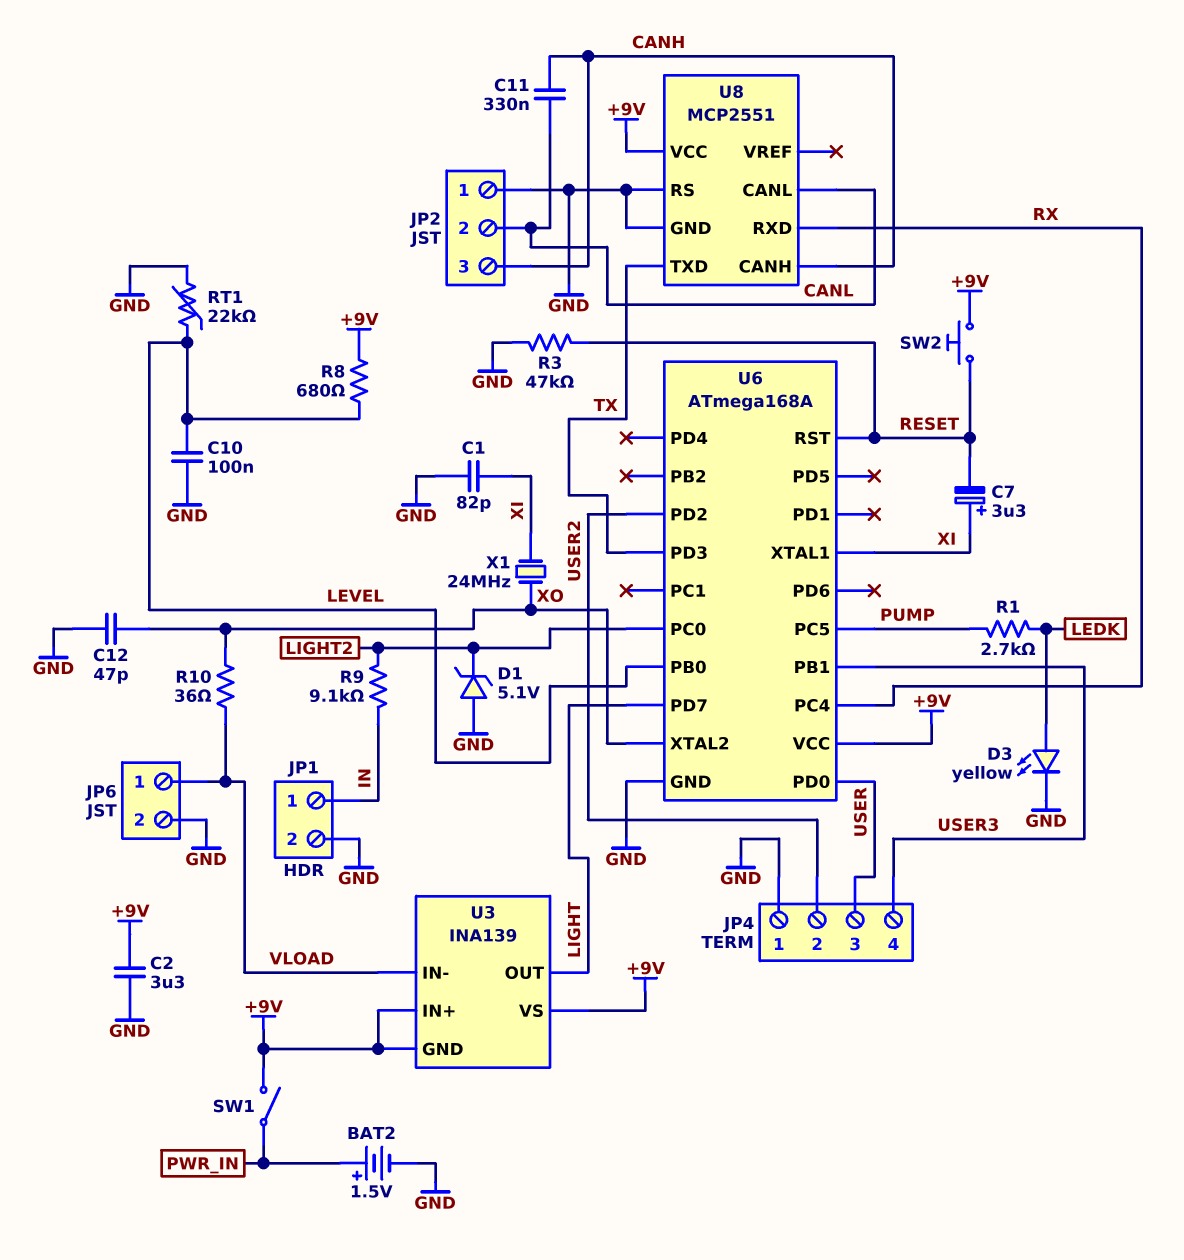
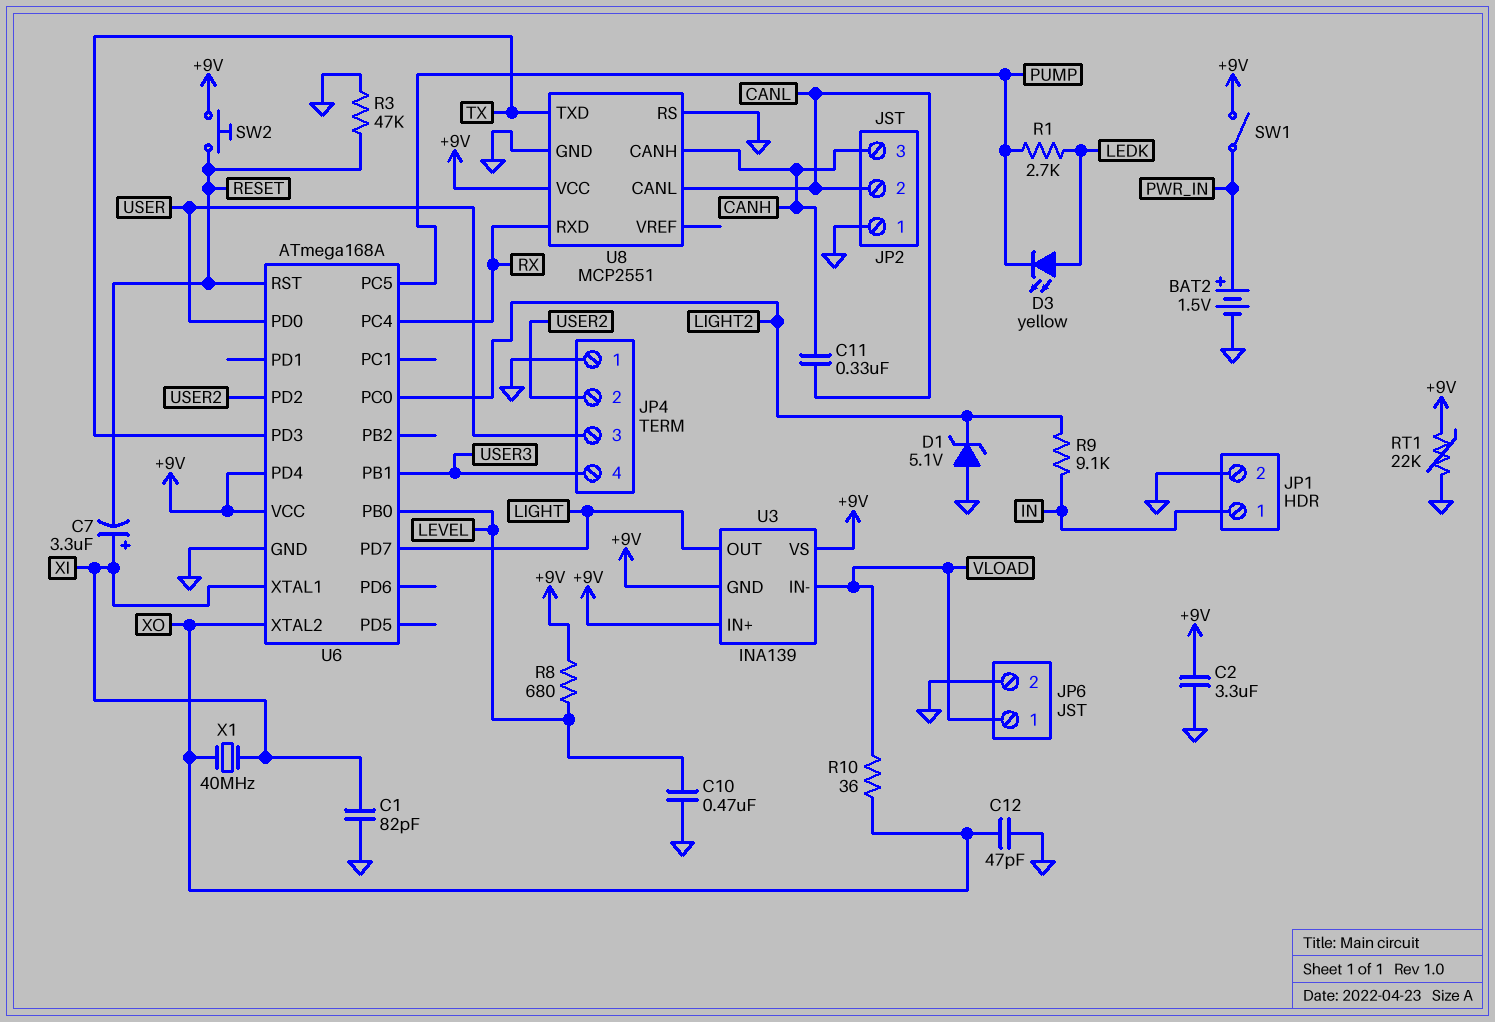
C10: 100nF (GND, LEVEL) -> 470nF (GND, LEVEL)
D3: LED yellow (A LEDK, K GND) -> LED yellow (A LEDK, K PUMP)
RT1: 22k (GND, LEVEL) -> 22k (+9V, GND)
U6 pin PD4: none -> +9V
X1: 24MHz (XI, XO) -> 40MHz (XI, XO)

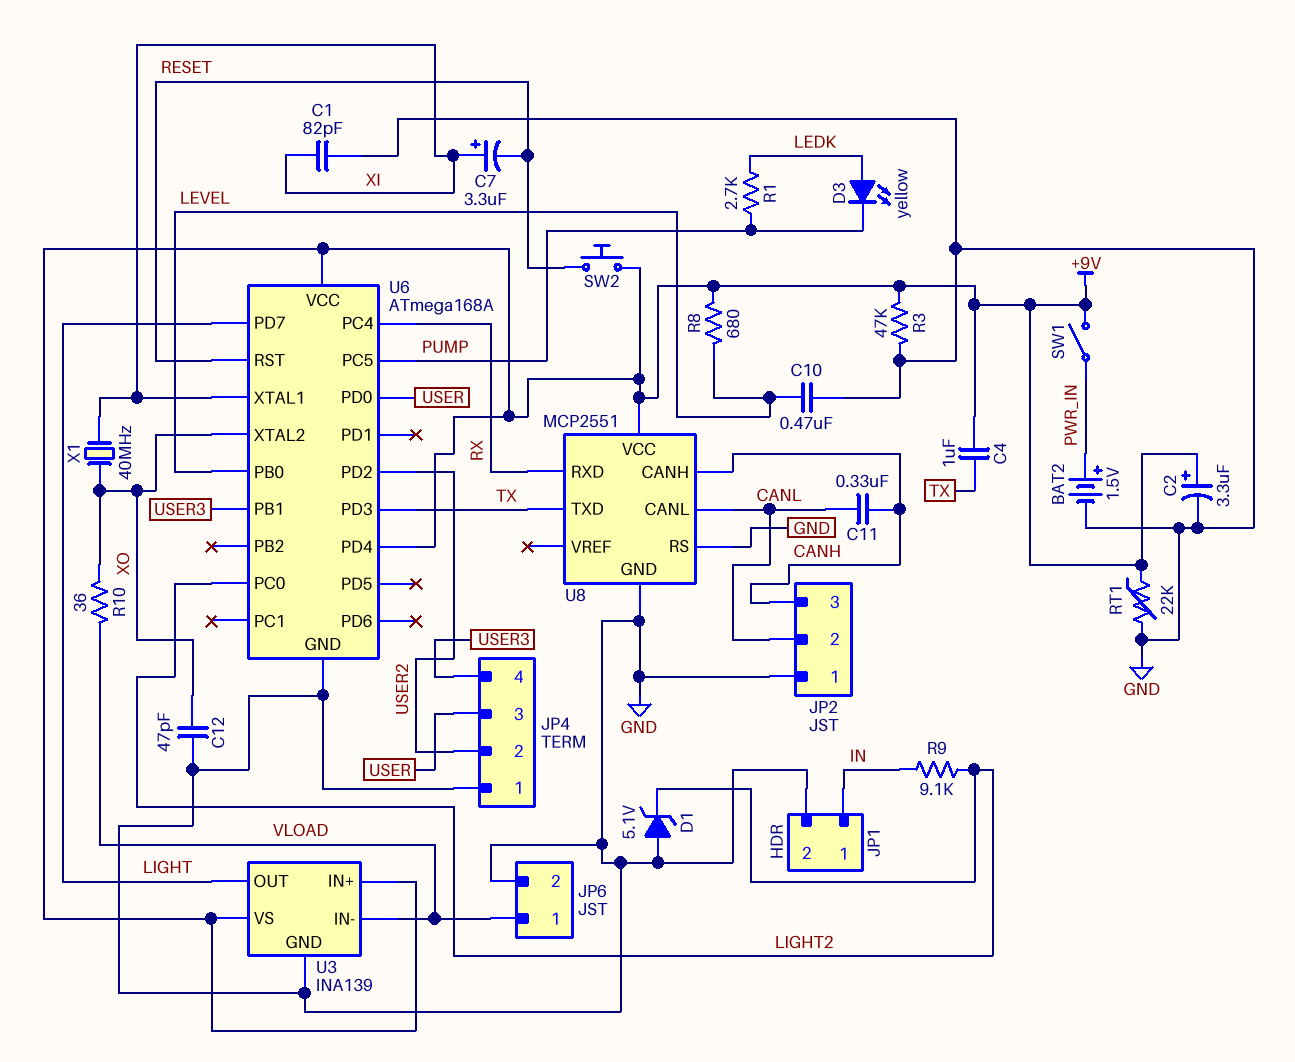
C2: 3.3uF (+9V, GND) -> 3.3uF (plus +9V, minus GND)
C4: none -> 1uF (+9V, TX)
R3: 47k (GND, RESET) -> 47k (+9V, GND)
U3 pin GND: +9V -> GND

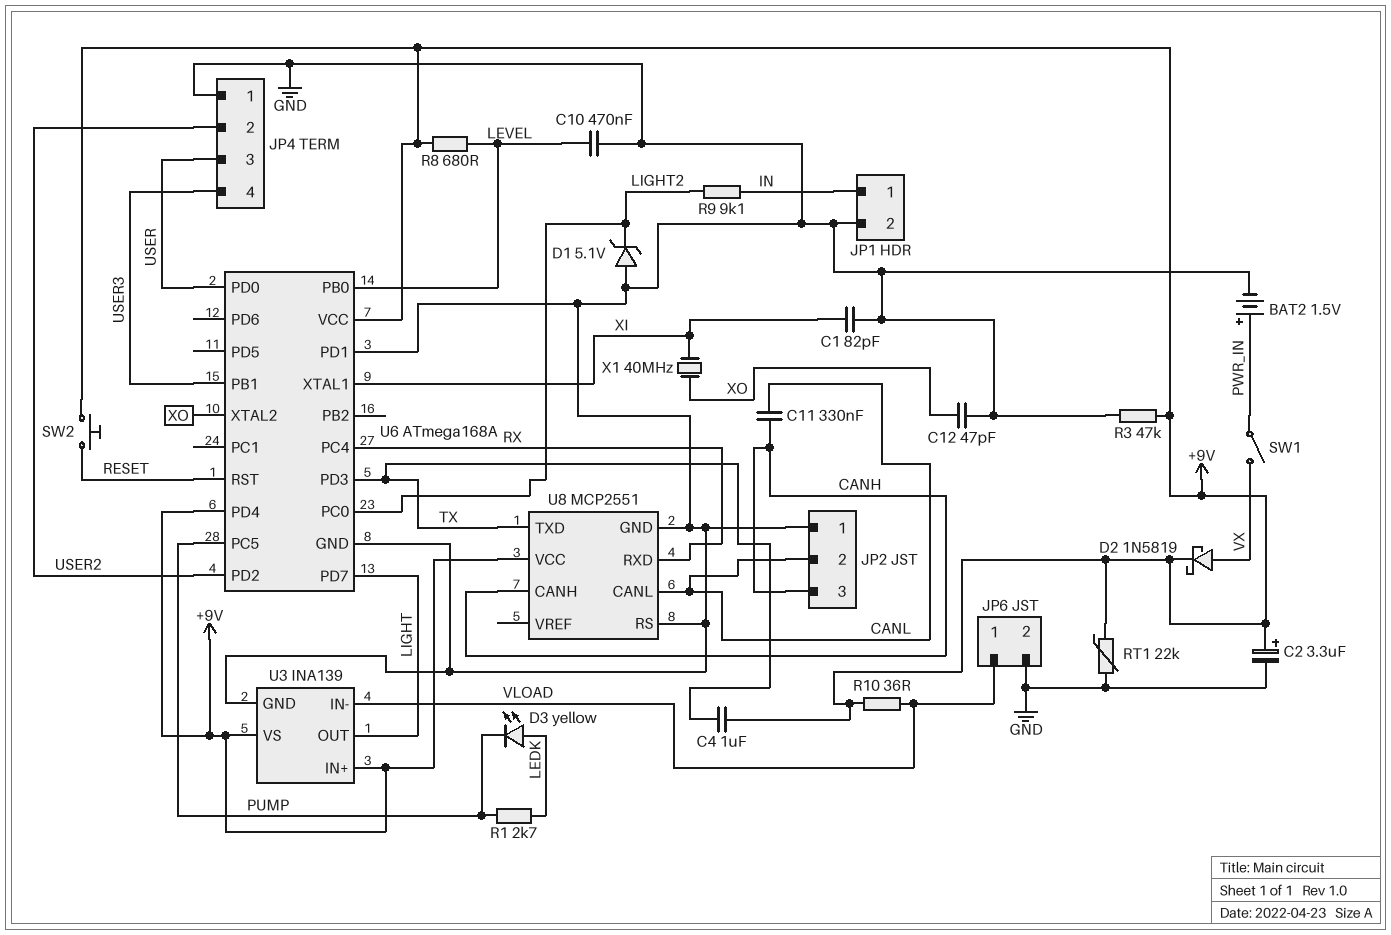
C7: 3.3uF (plus XI, minus RESET) -> none
D2: none -> schottky 1N5819 (A VX, K +9V)
R10: 36 (VLOAD, XO) -> 36 (+9V, VLOAD)
SW1: switch (+9V, PWR_IN) -> switch (PWR_IN, VX)
U6 pin PD1: none -> GND

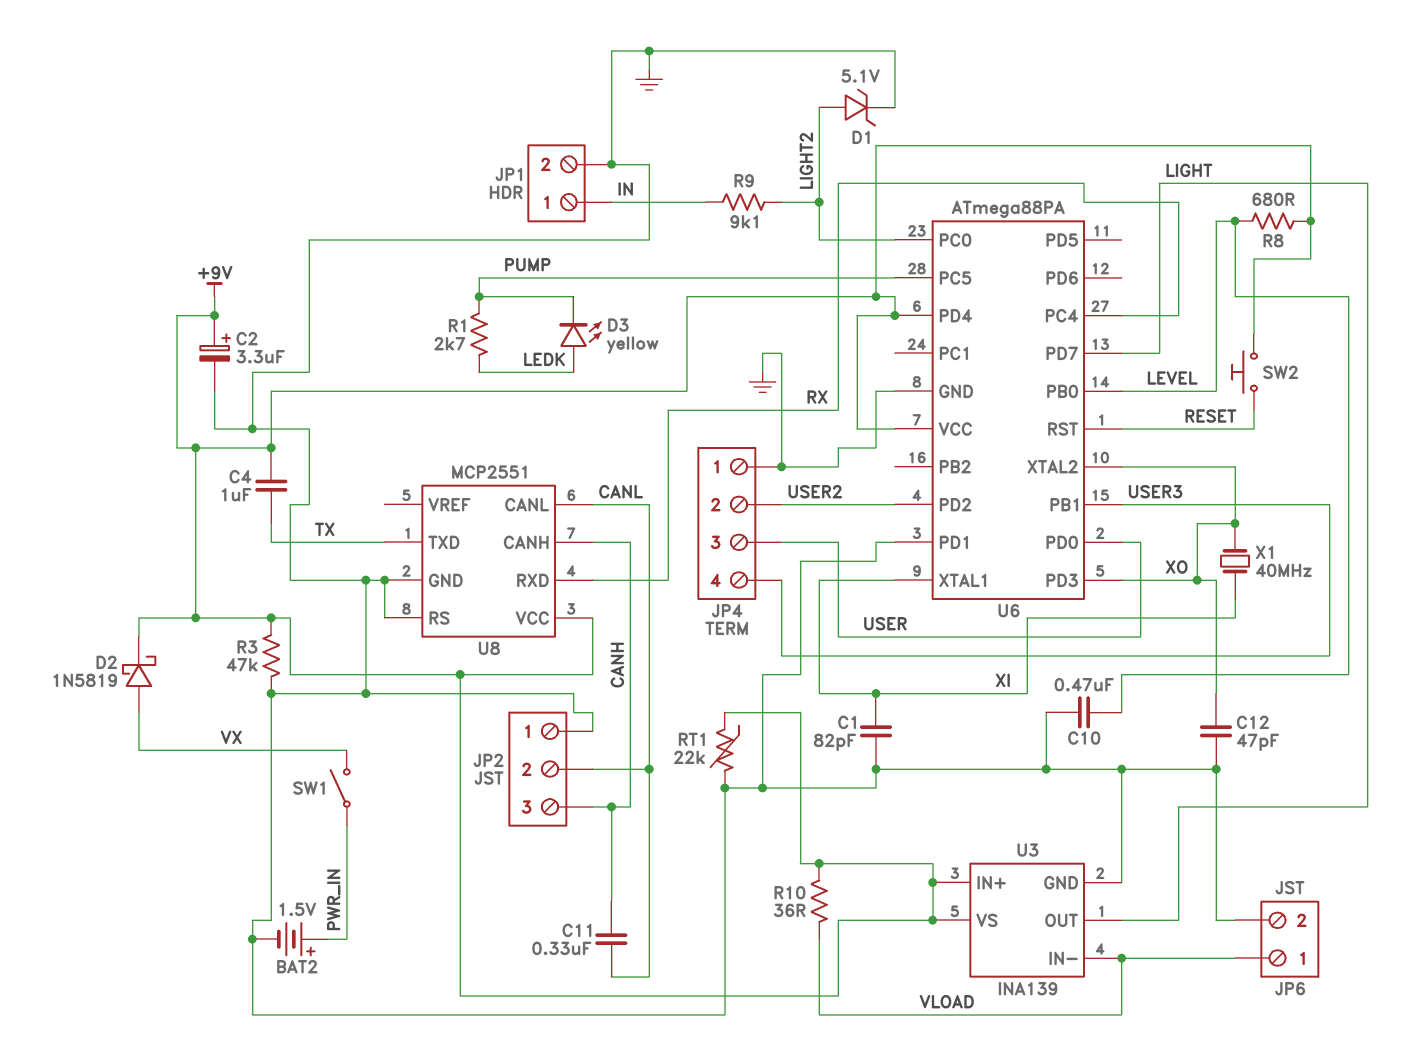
D1: zener 5.1V (A GND, K LIGHT2) -> zener 5.1V (A LIGHT2, K GND)
U6: ATmega168A -> ATmega88PA
U6 pin PD3: TX -> XO

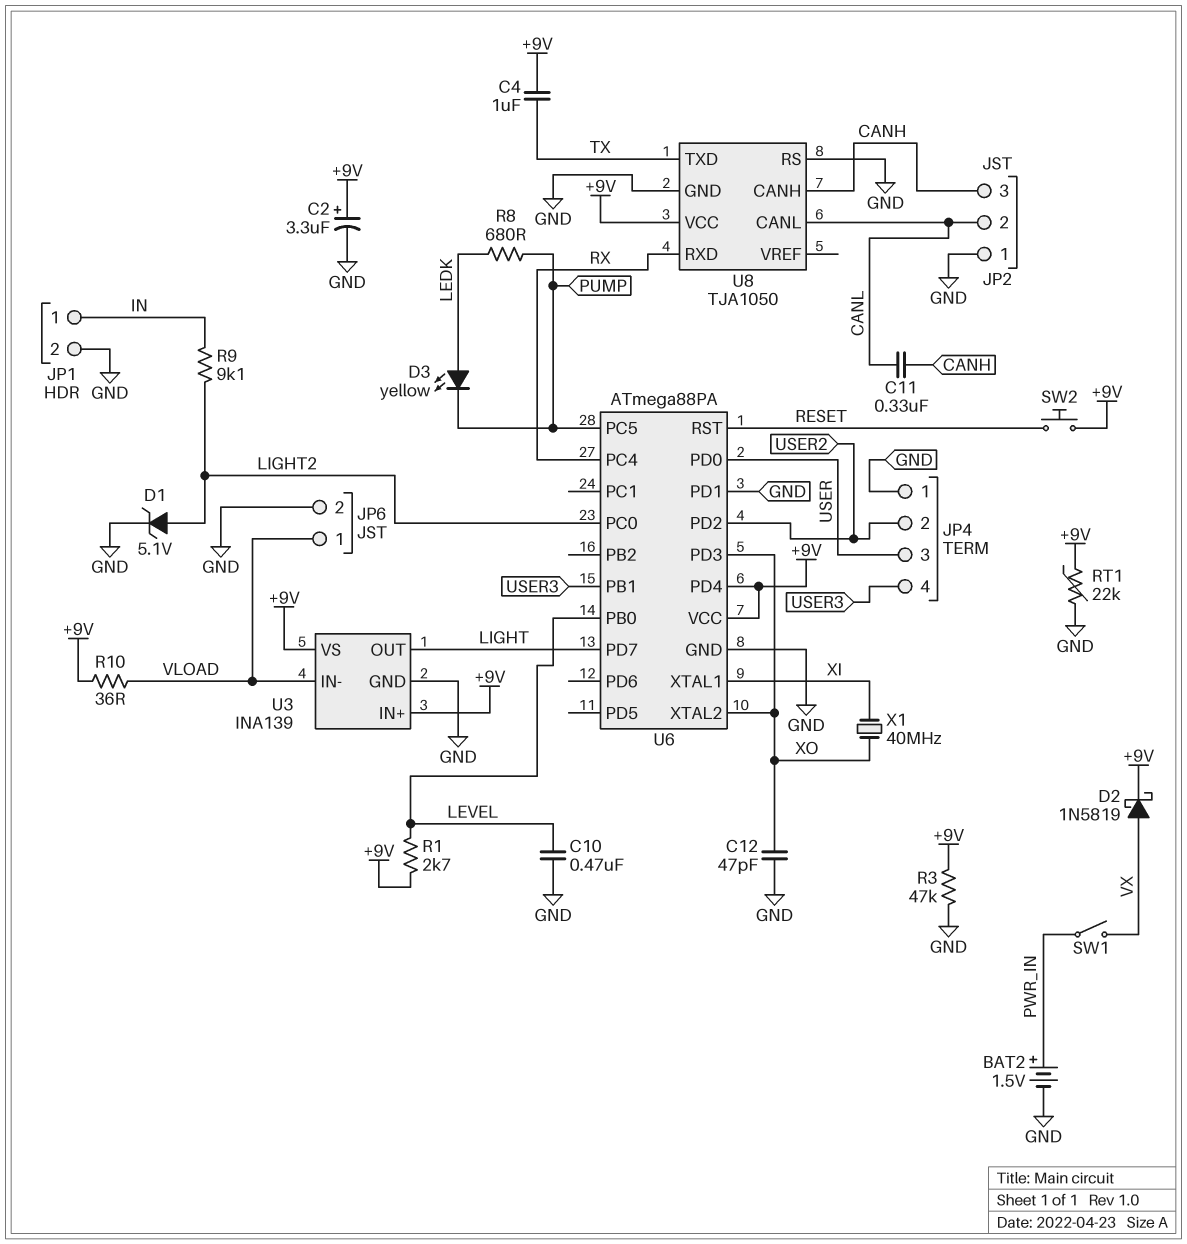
C1: 82pF (GND, XI) -> none
R1: 2.7k (LEDK, PUMP) -> 2.7k (+9V, LEVEL)
R8: 680 (+9V, LEVEL) -> 680 (LEDK, PUMP)
U8: MCP2551 -> TJA1050

